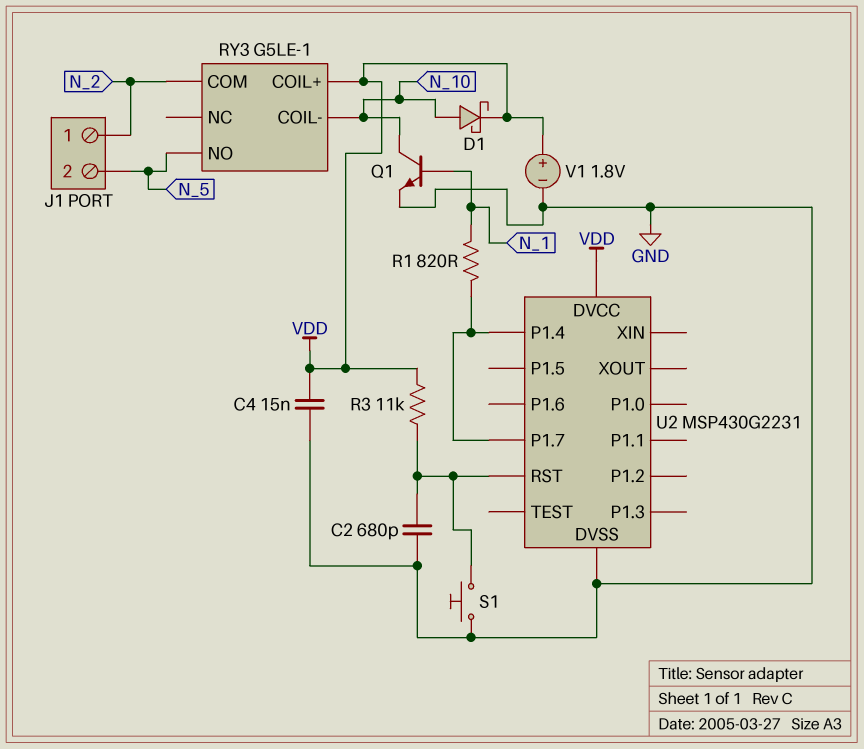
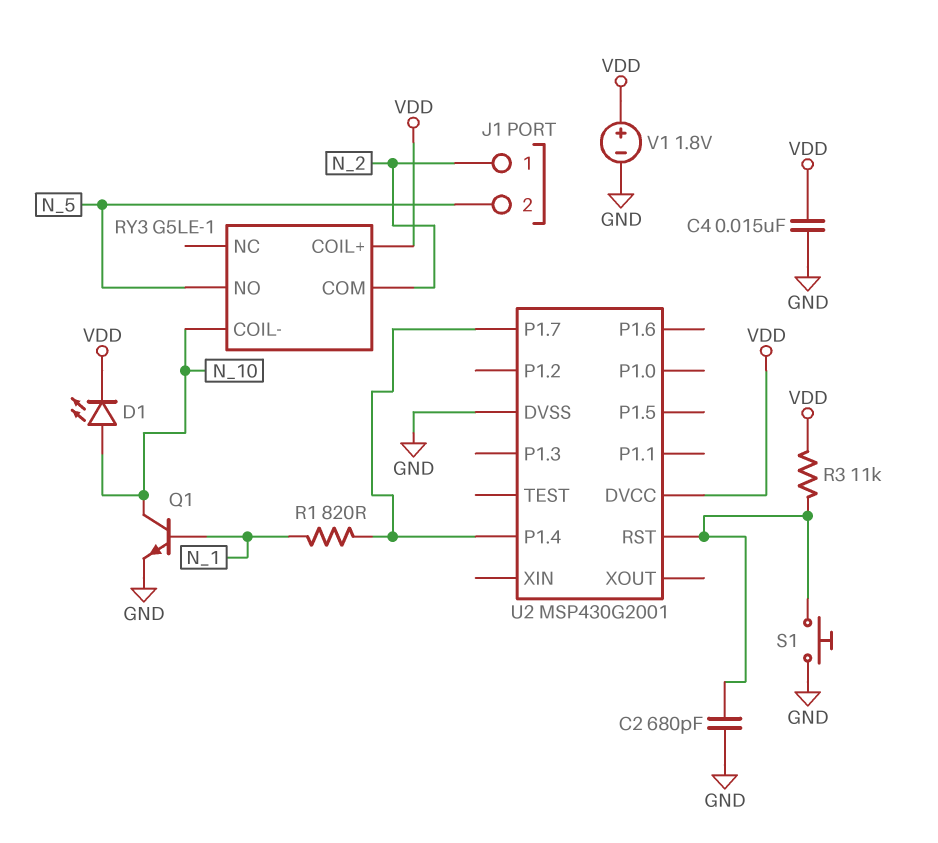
D1: schottky (A N_10, K VDD) -> LED (A N_10, K VDD)
U2: MSP430G2231 -> MSP430G2001

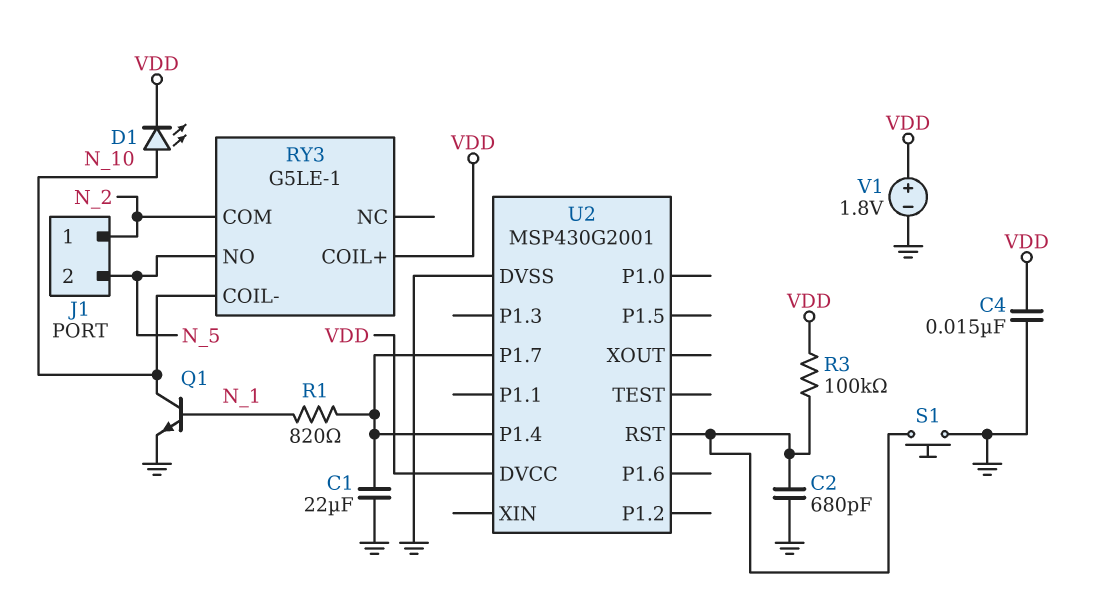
C1: none -> 22uF (GND, U2/P1.4)
R3: 11k (U2/RST, VDD) -> 100k (U2/RST, VDD)

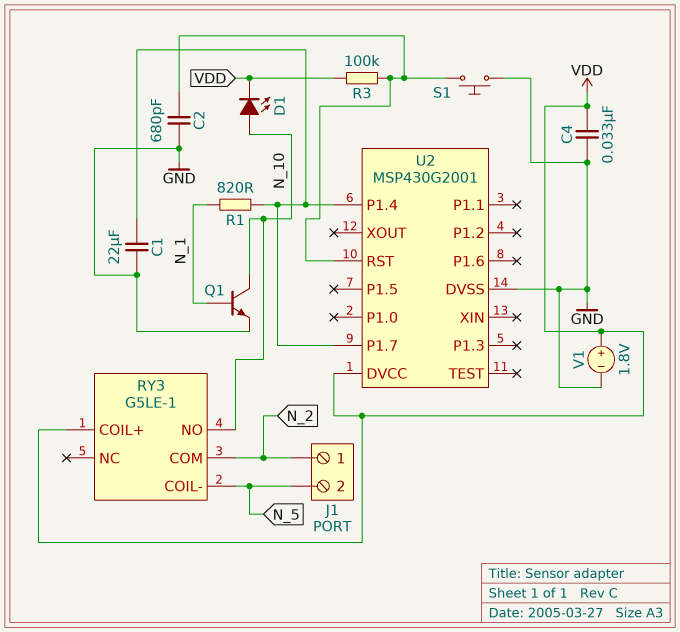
C4: 15nF (GND, VDD) -> 33nF (GND, VDD)
RY3 pin COIL-: N_10 -> N_5
RY3 pin NO: N_5 -> N_10

